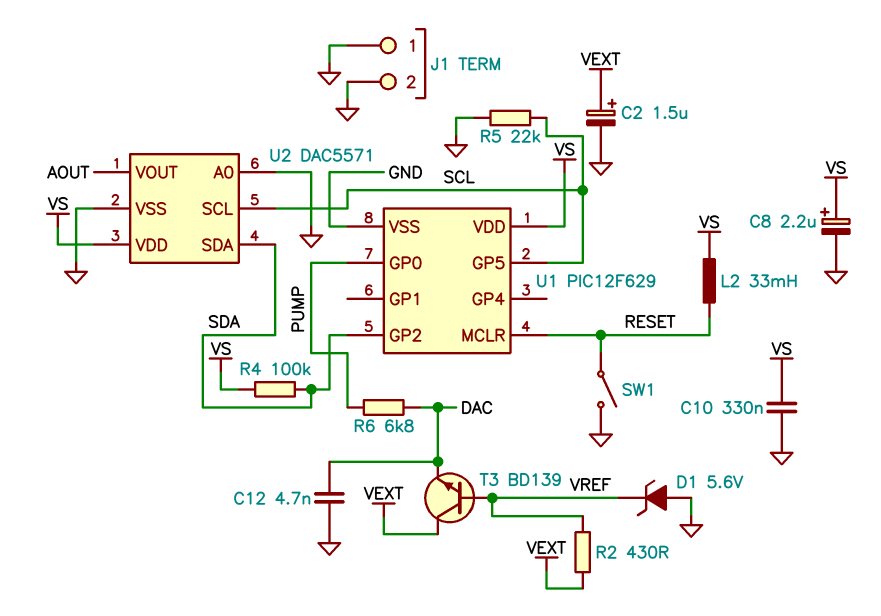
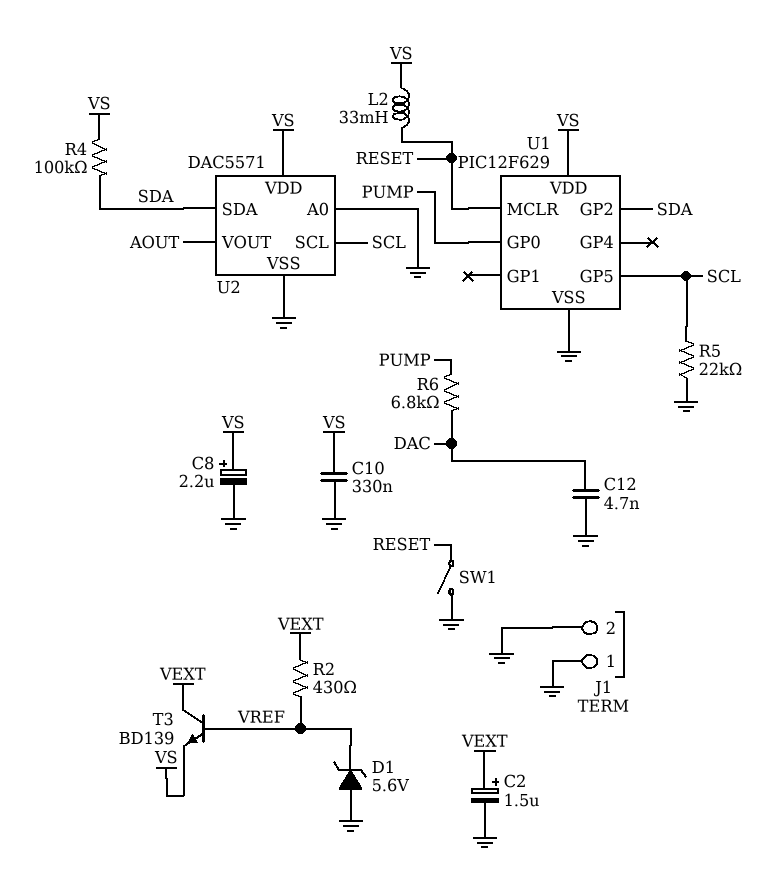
T3: NPN BD139 (B VREF, C VEXT, E DAC) -> NPN BD139 (B VREF, C VEXT, E VS)

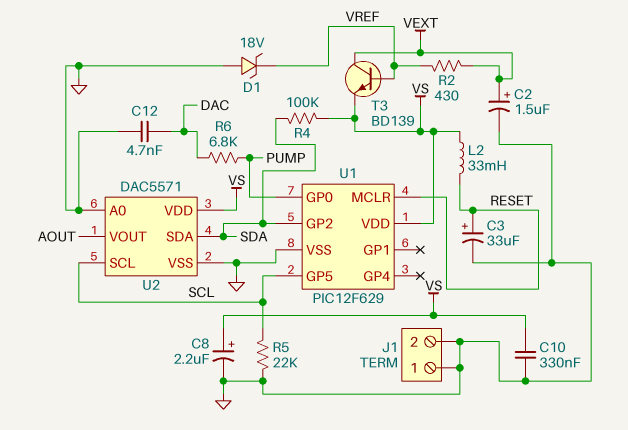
C3: none -> 33uF (plus RESET, minus GND)
D1: zener 5.6V (A GND, K VREF) -> zener 18V (A GND, K VREF)
SW1: switch (GND, RESET) -> none

